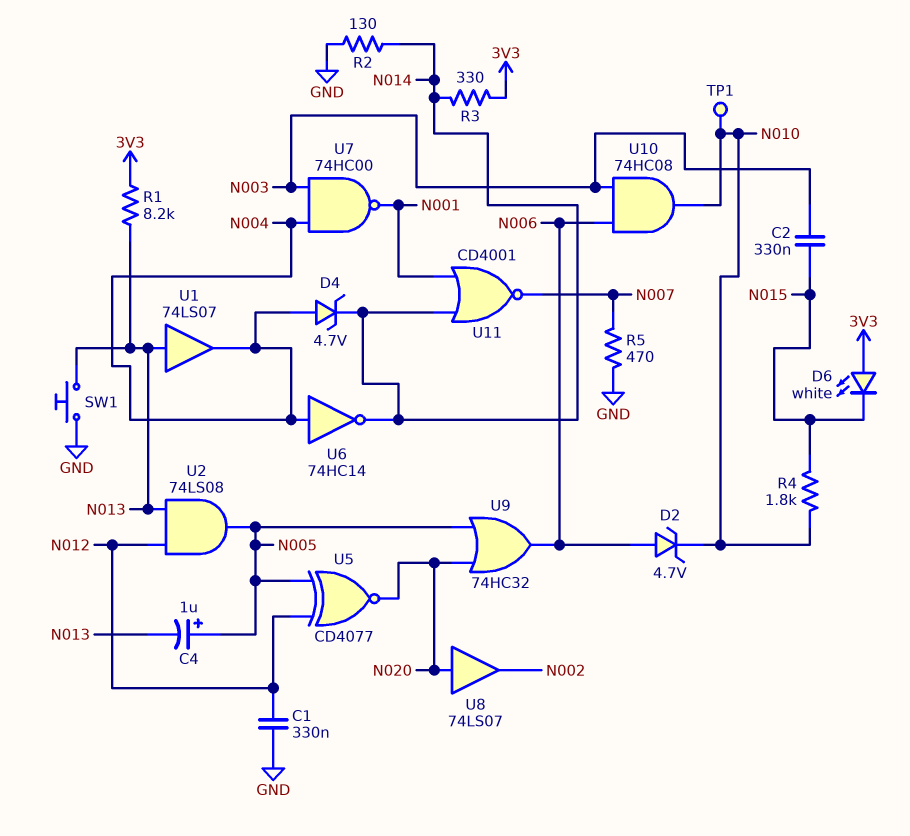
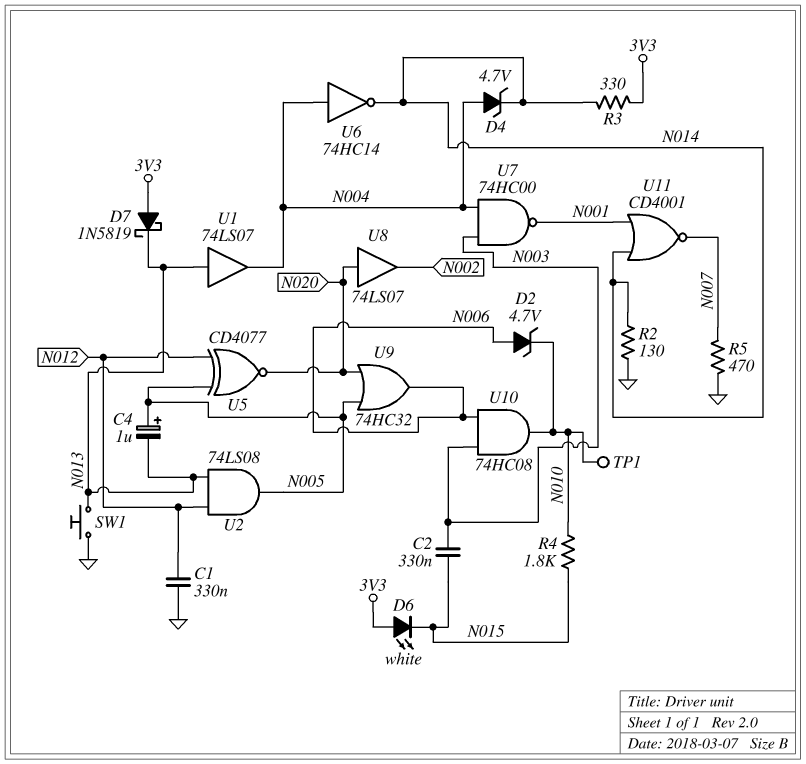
D7: none -> schottky 1N5819 (A 3V3, K N013)
R1: 8.2k (3V3, N013) -> none

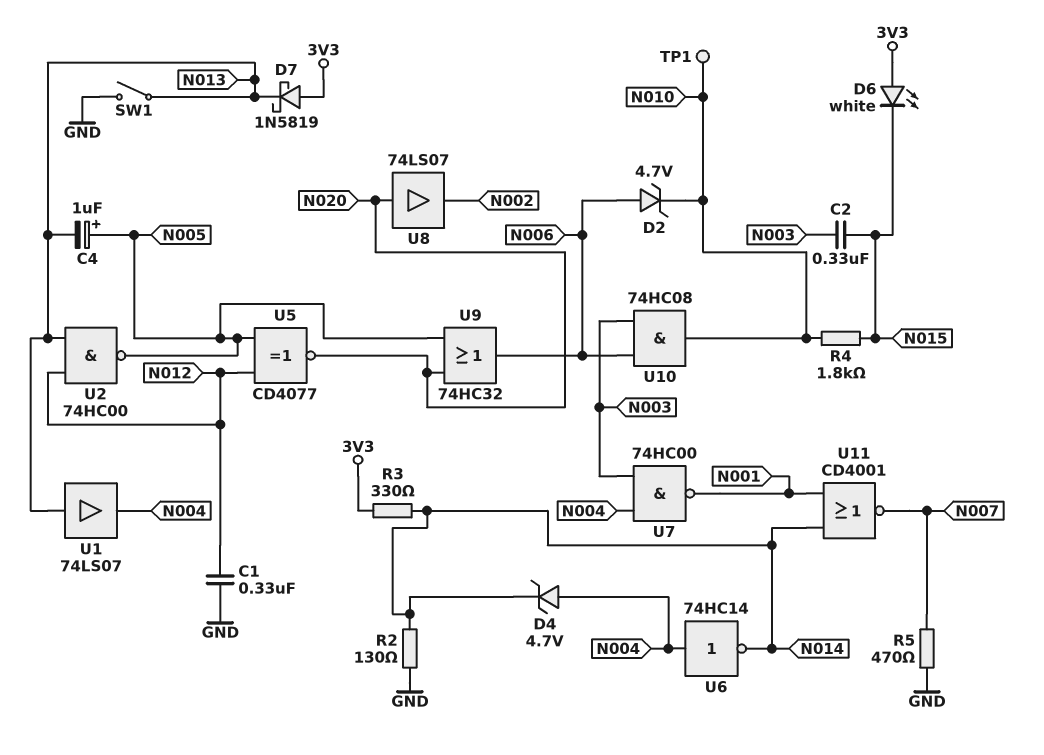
SW1: button (GND, N013) -> switch (GND, N013)
U2: AND 74LS08 (in N012, in N013, out N005) -> NAND 74HC00 (in N012, in N013, out N005)

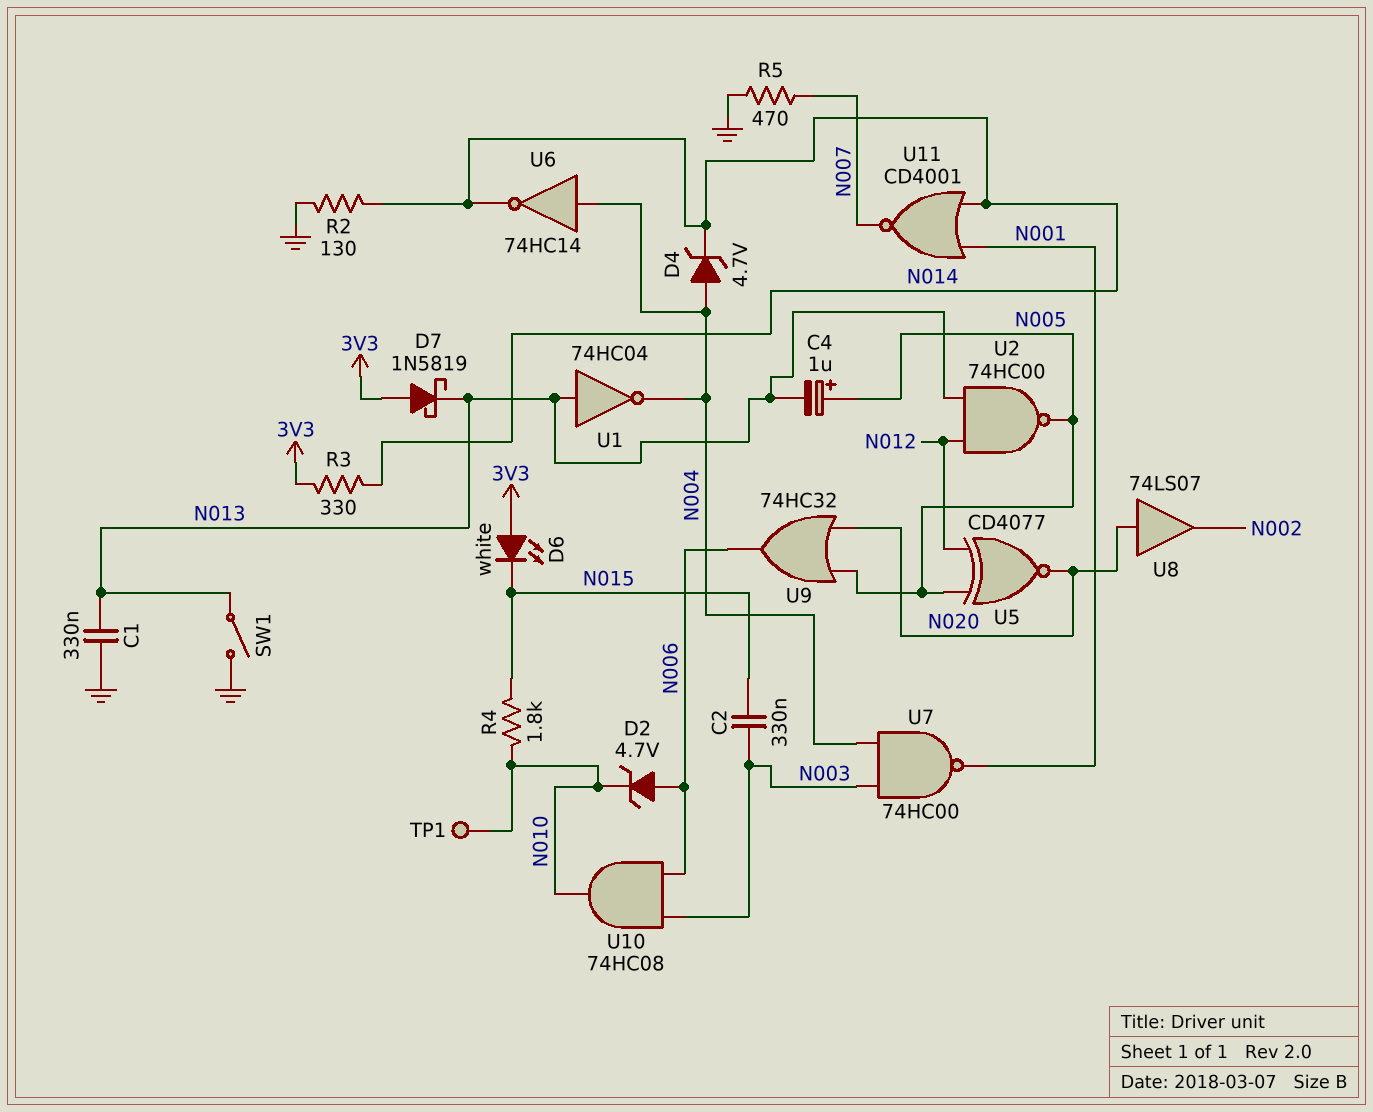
C1: 330nF (GND, N012) -> 330nF (GND, N013)
U1: buffer 74LS07 (in N013, out N004) -> NOT 74HC04 (in N013, out N004)

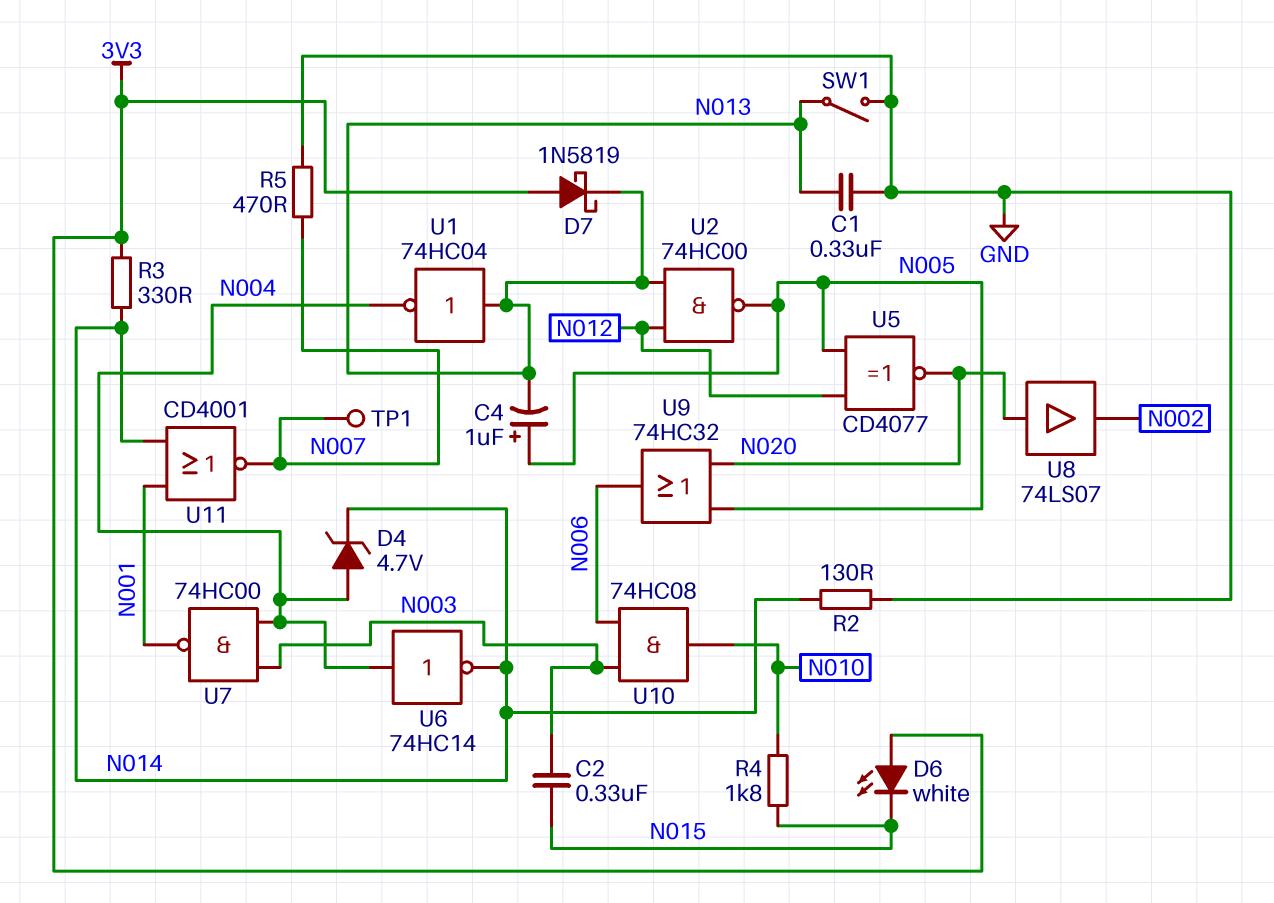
D2: zener 4.7V (A N006, K N010) -> none
TP1: test point (N010) -> test point (N007)

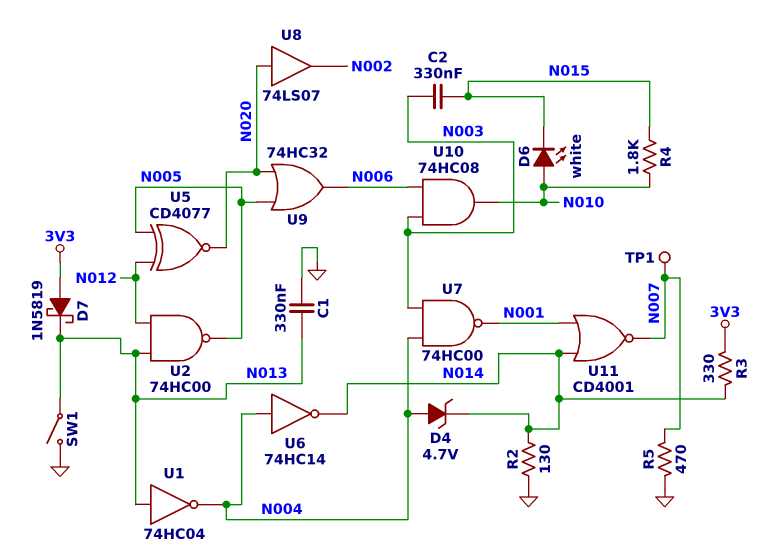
C4: 1uF (plus N005, minus N013) -> none
D6: LED white (A 3V3, K N015) -> LED white (A N010, K N015)

